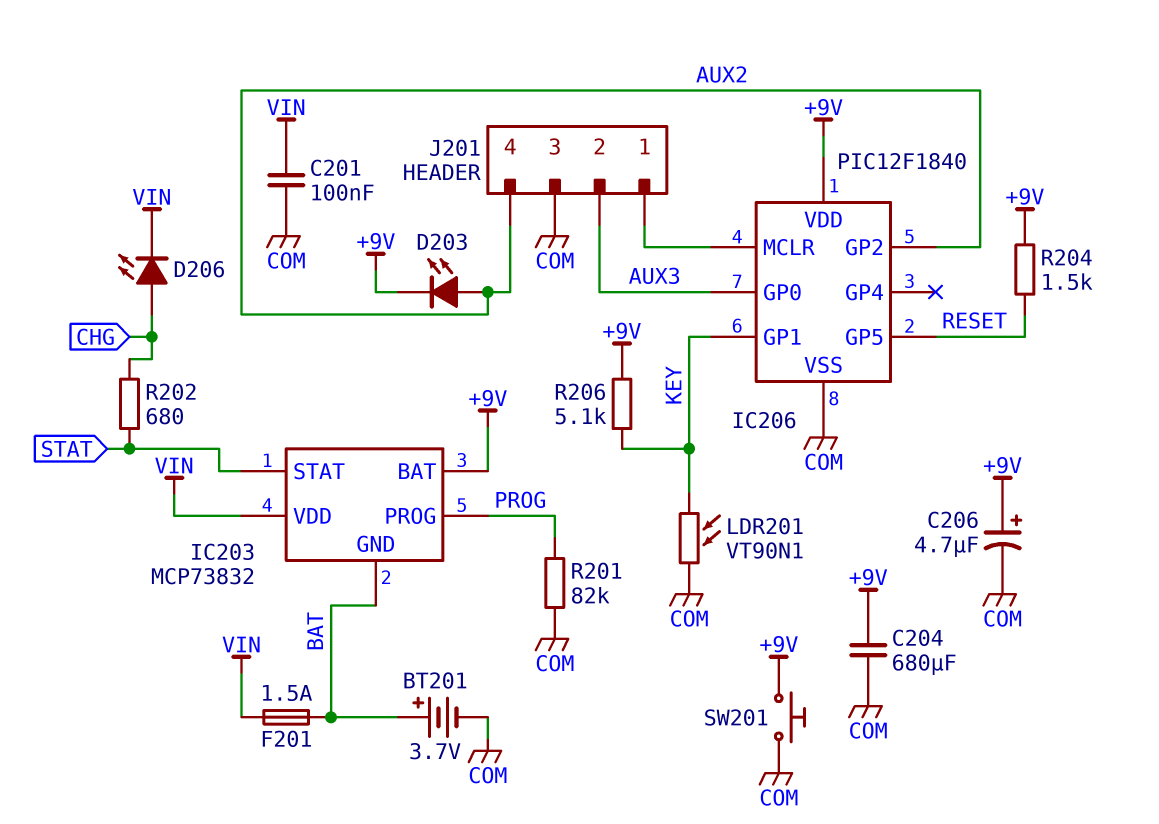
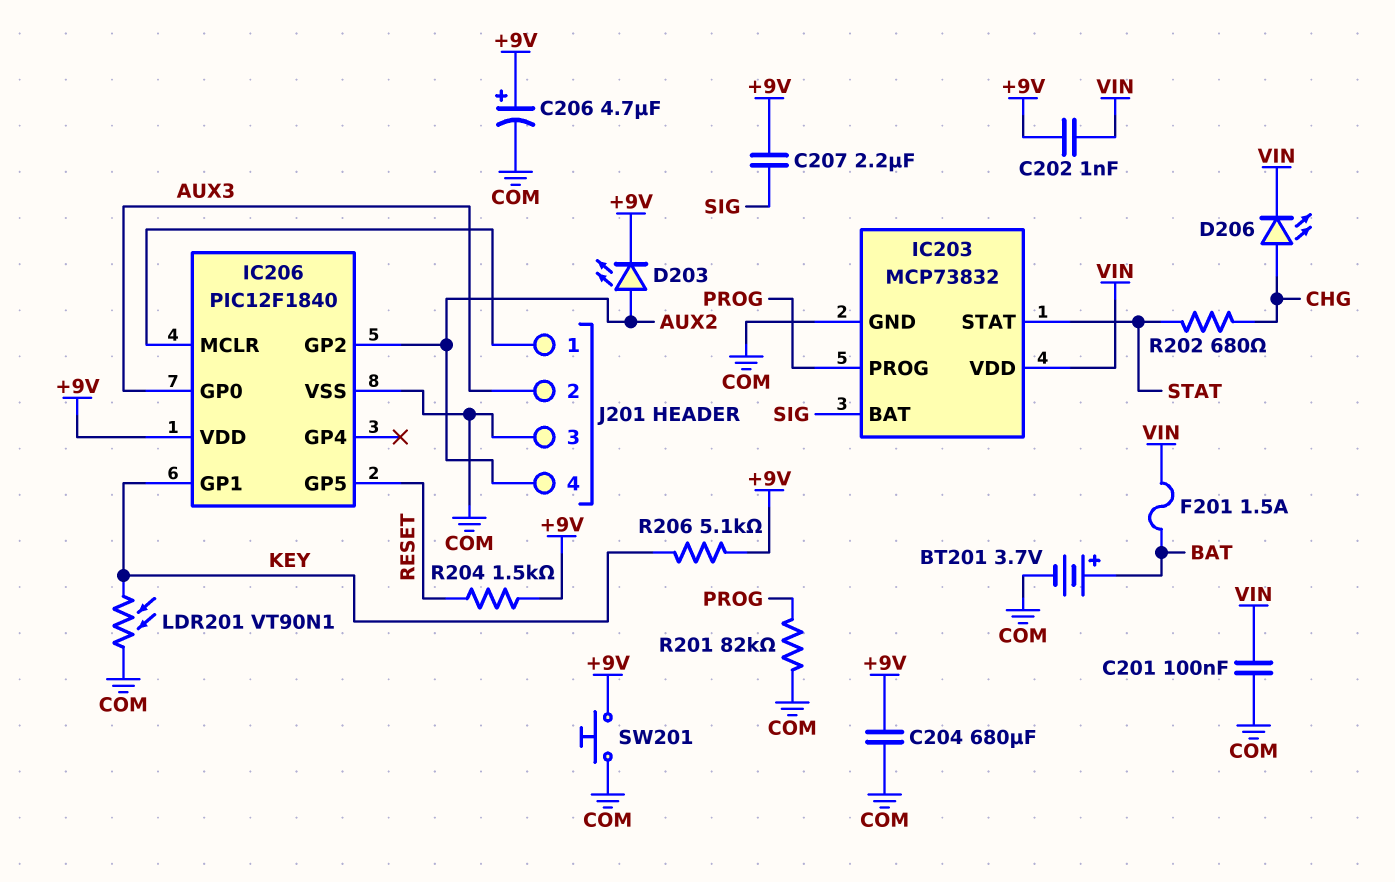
C202: none -> 1nF (+9V, VIN)
C207: none -> 2.2uF (+9V, SIG)
IC203 pin BAT: +9V -> SIG
IC203 pin GND: BAT -> COM

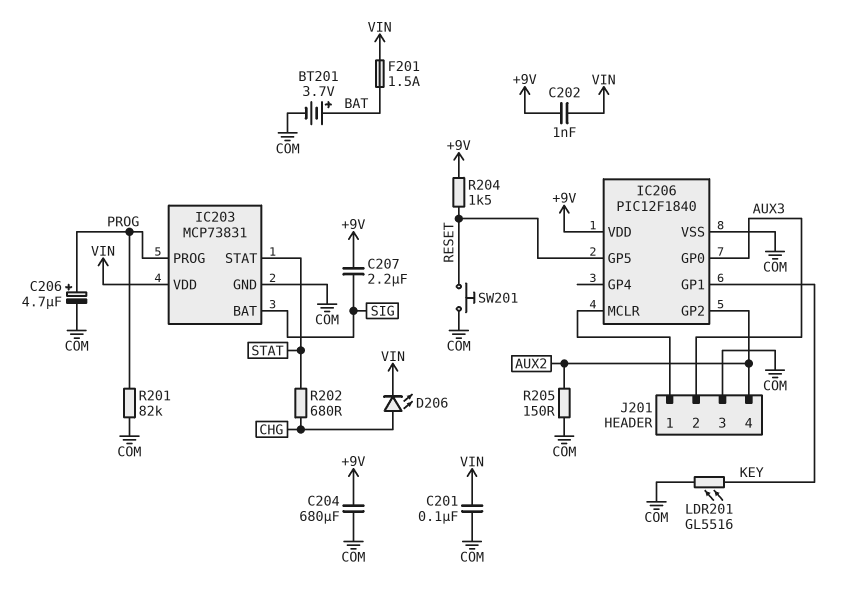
C206: 4.7uF (plus +9V, minus COM) -> 4.7uF (plus PROG, minus COM)
D203: LED (A AUX2, K +9V) -> none
IC203: MCP73832 -> MCP73831
LDR201: VT90N1 (COM, KEY) -> GL5516 (COM, KEY)
R205: none -> 150 (AUX2, COM)
R206: 5.1k (+9V, KEY) -> none
SW201: button (+9V, COM) -> button (COM, RESET)

